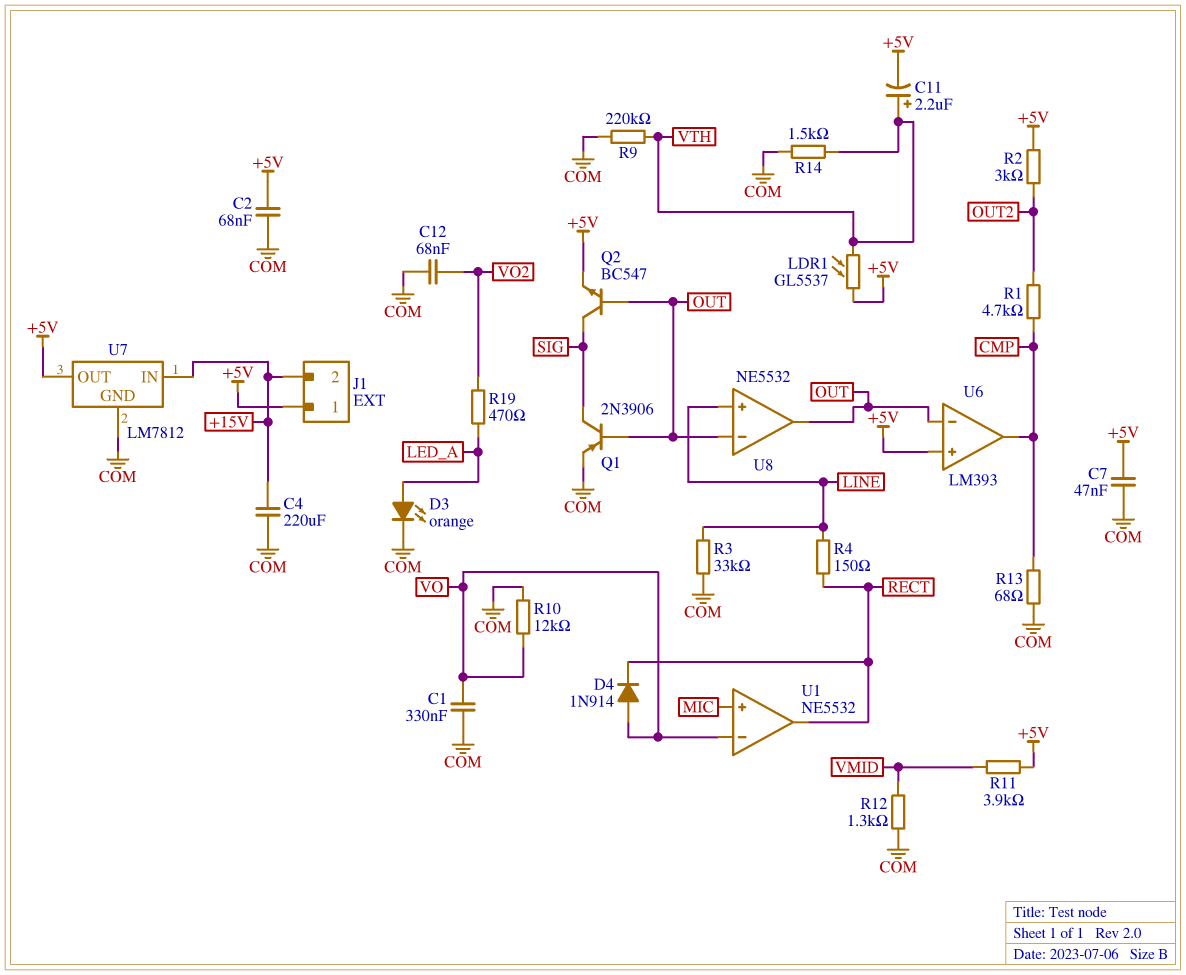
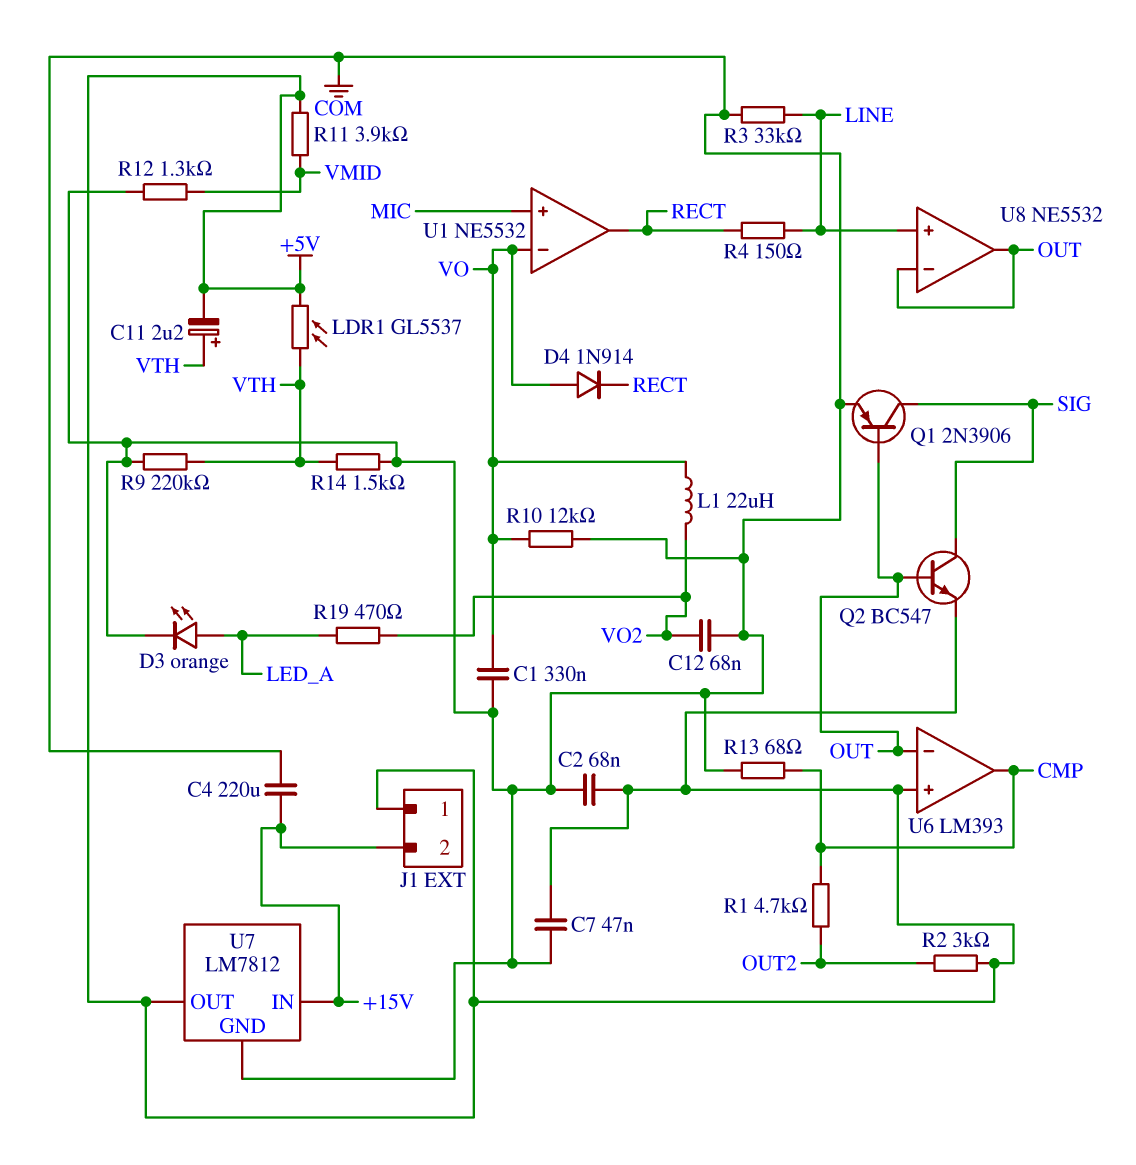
L1: none -> 22uH (VO, VO2)

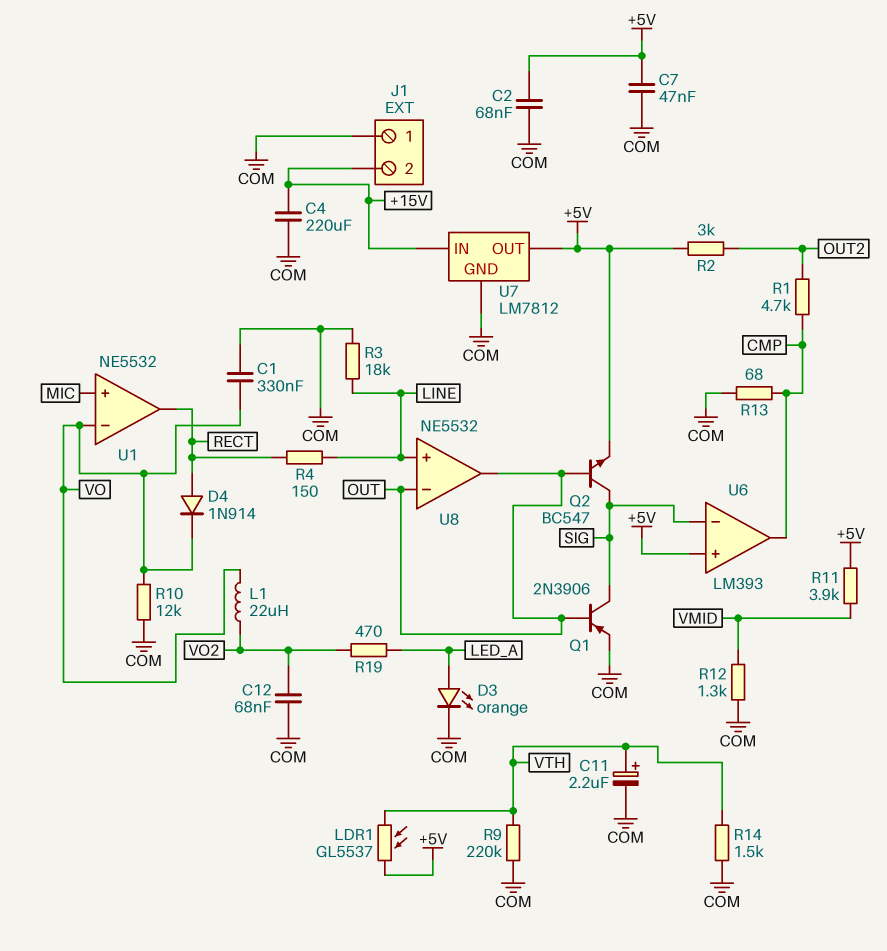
C11: 2.2uF (plus VTH, minus +5V) -> 2.2uF (plus VTH, minus COM)
D4: diode 1N914 (A VO, K RECT) -> diode 1N914 (A RECT, K VO)
J1 pin 1: +5V -> COM
R3: 33k (COM, LINE) -> 18k (COM, LINE)
U6 pin in-: OUT -> SIG

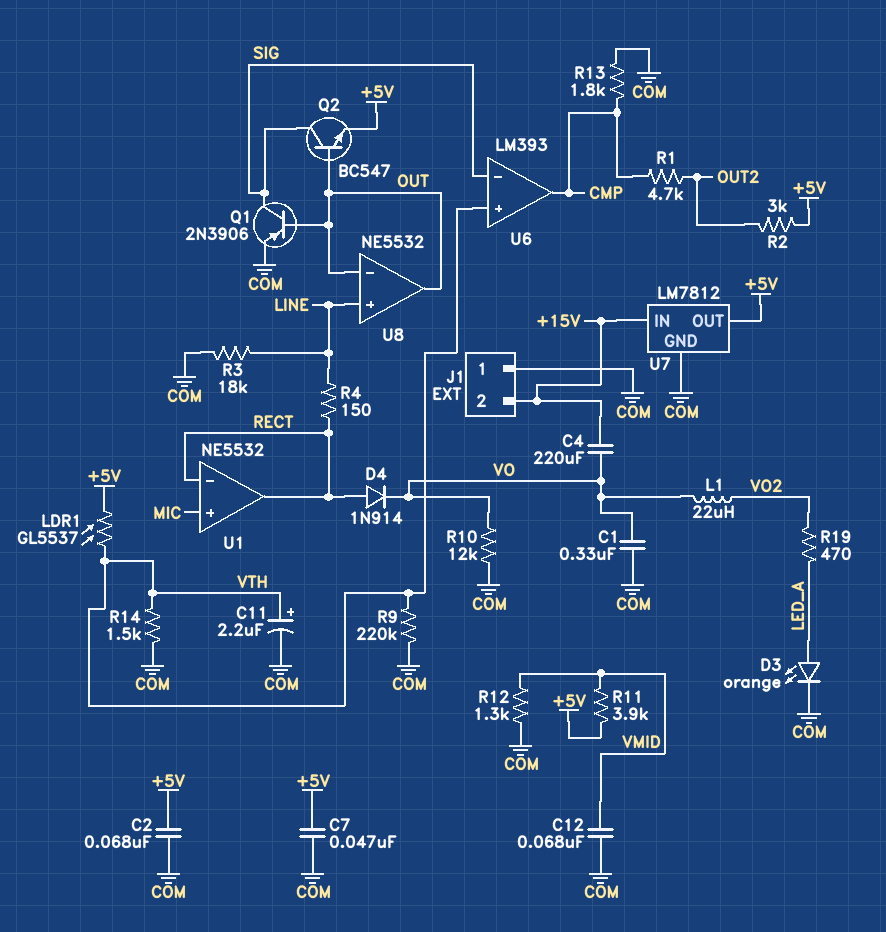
C4: 220uF (+15V, COM) -> 220uF (+15V, VO)
C12: 68nF (COM, VO2) -> 68nF (COM, VMID)
R13: 68 (CMP, COM) -> 1.8k (CMP, COM)
U1 pin in-: VO -> RECT
U6 pin in+: +5V -> VTH

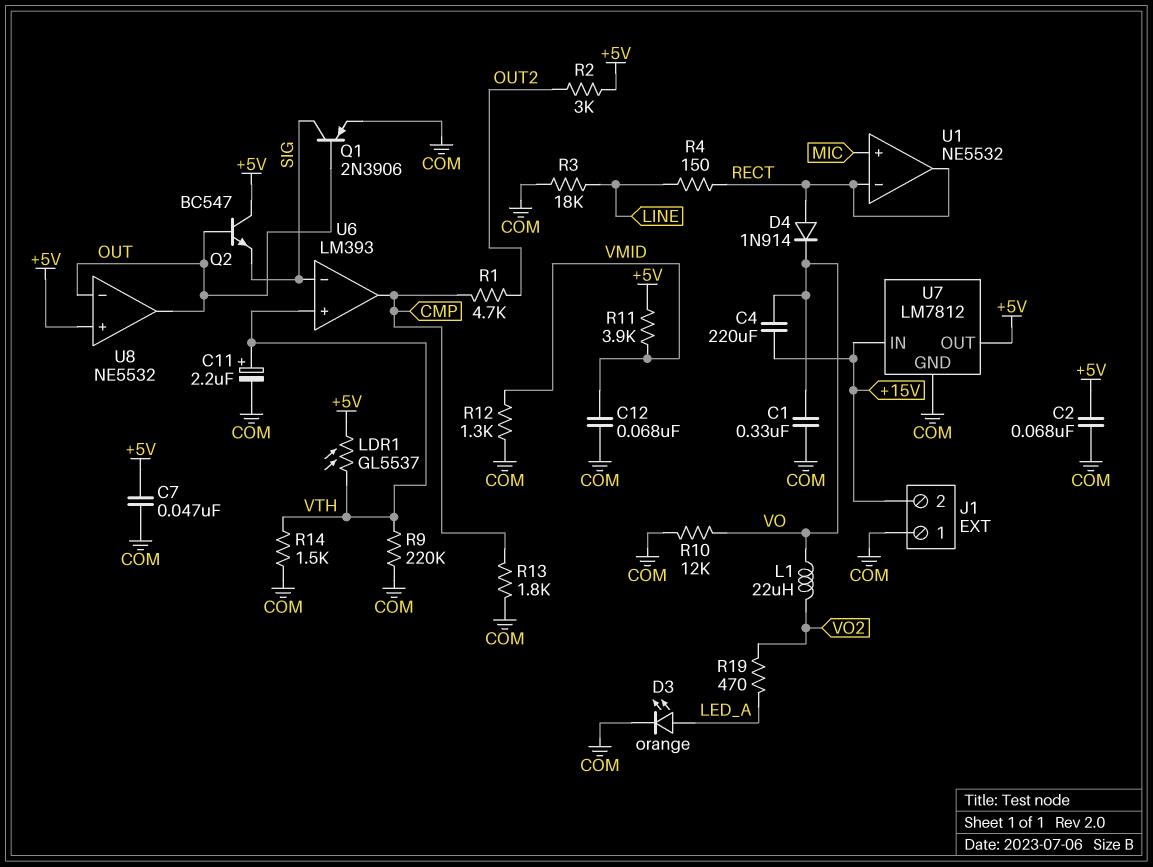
Q2: NPN BC547 (B OUT, C SIG, E +5V) -> NPN BC547 (B OUT, C +5V, E SIG)
U8 pin in+: LINE -> +5V

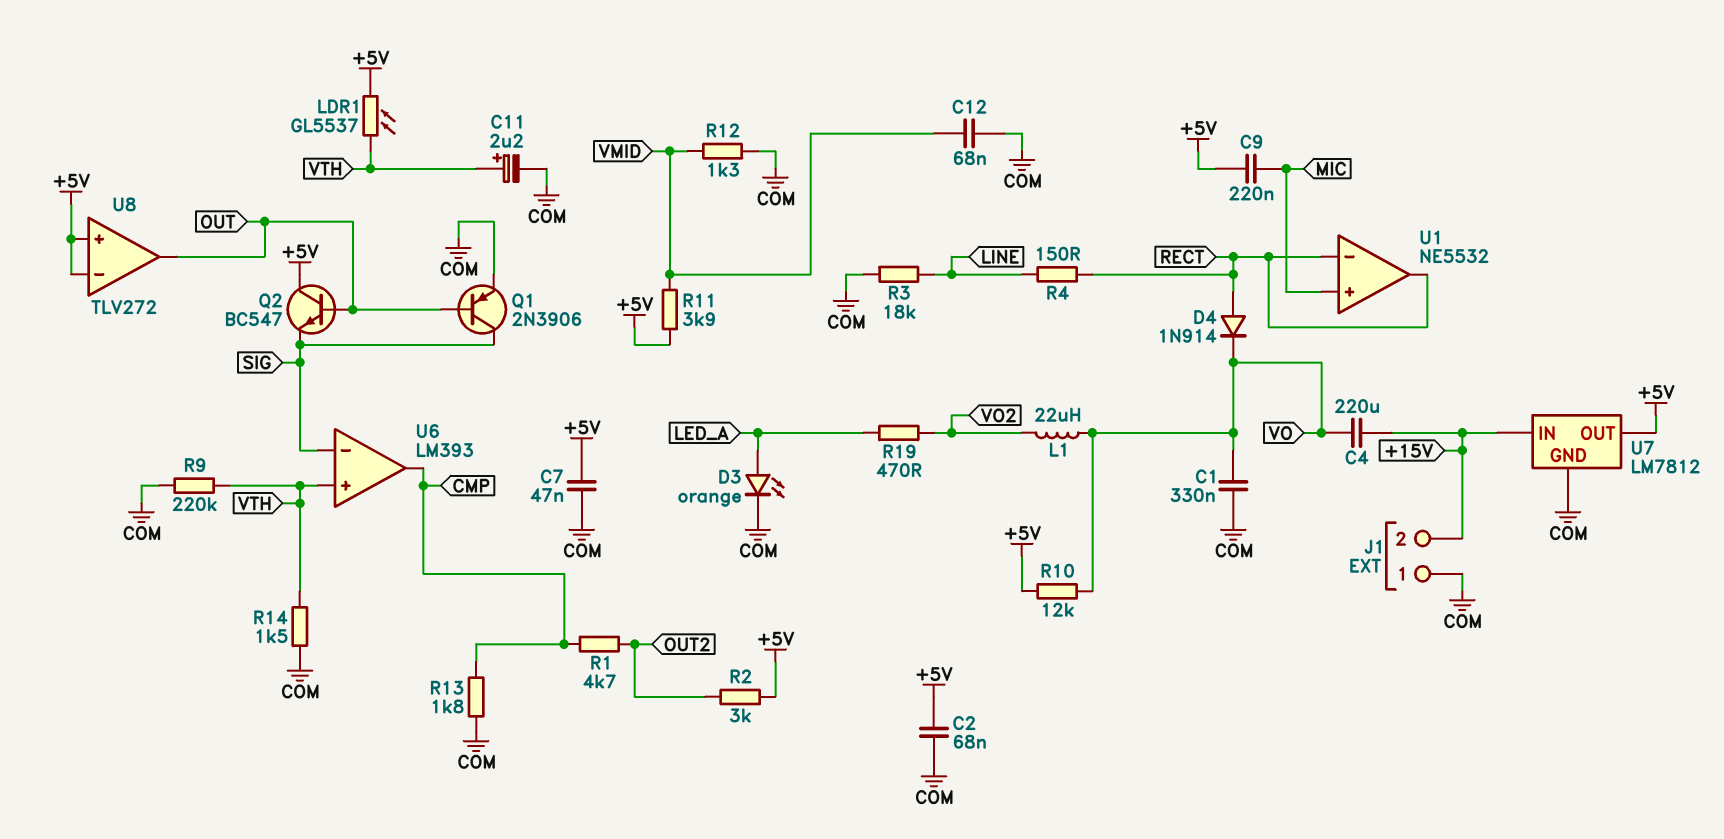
C9: none -> 220nF (+5V, MIC)
R10: 12k (COM, VO) -> 12k (+5V, VO)
U8: NE5532 -> TLV272
U8 pin in-: OUT -> +5V

